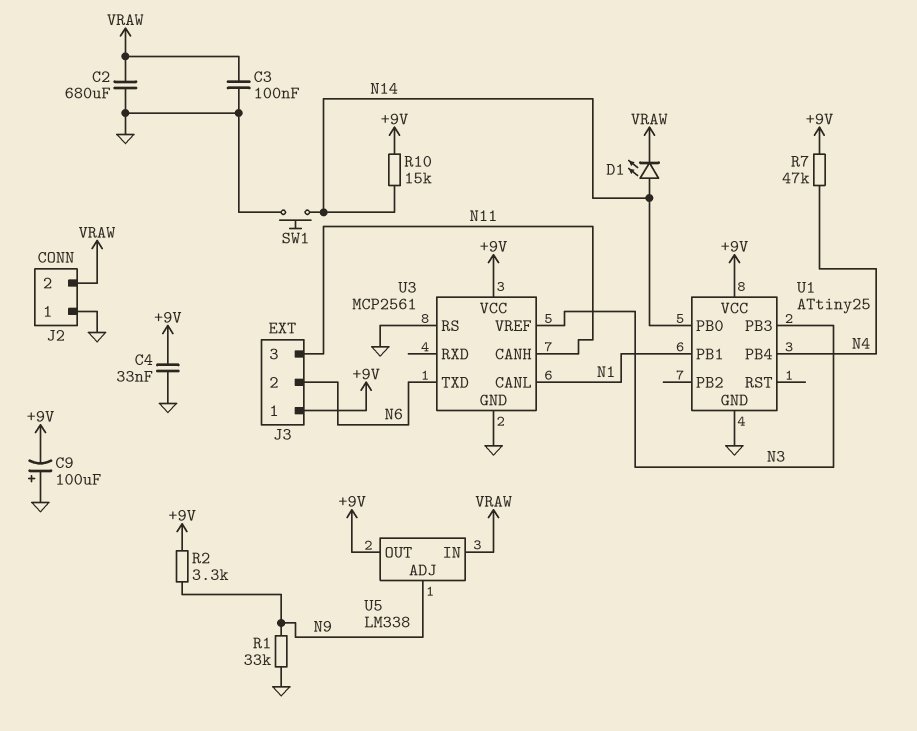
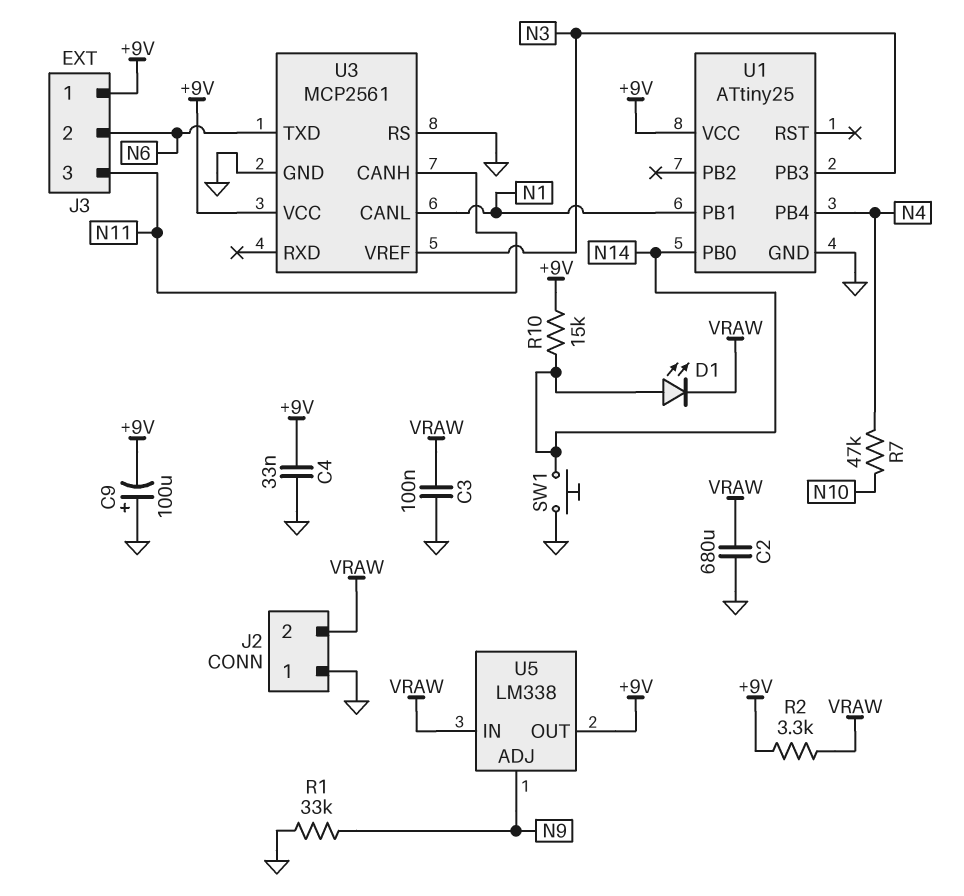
R2: 3.3k (+9V, N9) -> 3.3k (+9V, VRAW)
R7: 47k (+9V, N4) -> 47k (N4, N10)

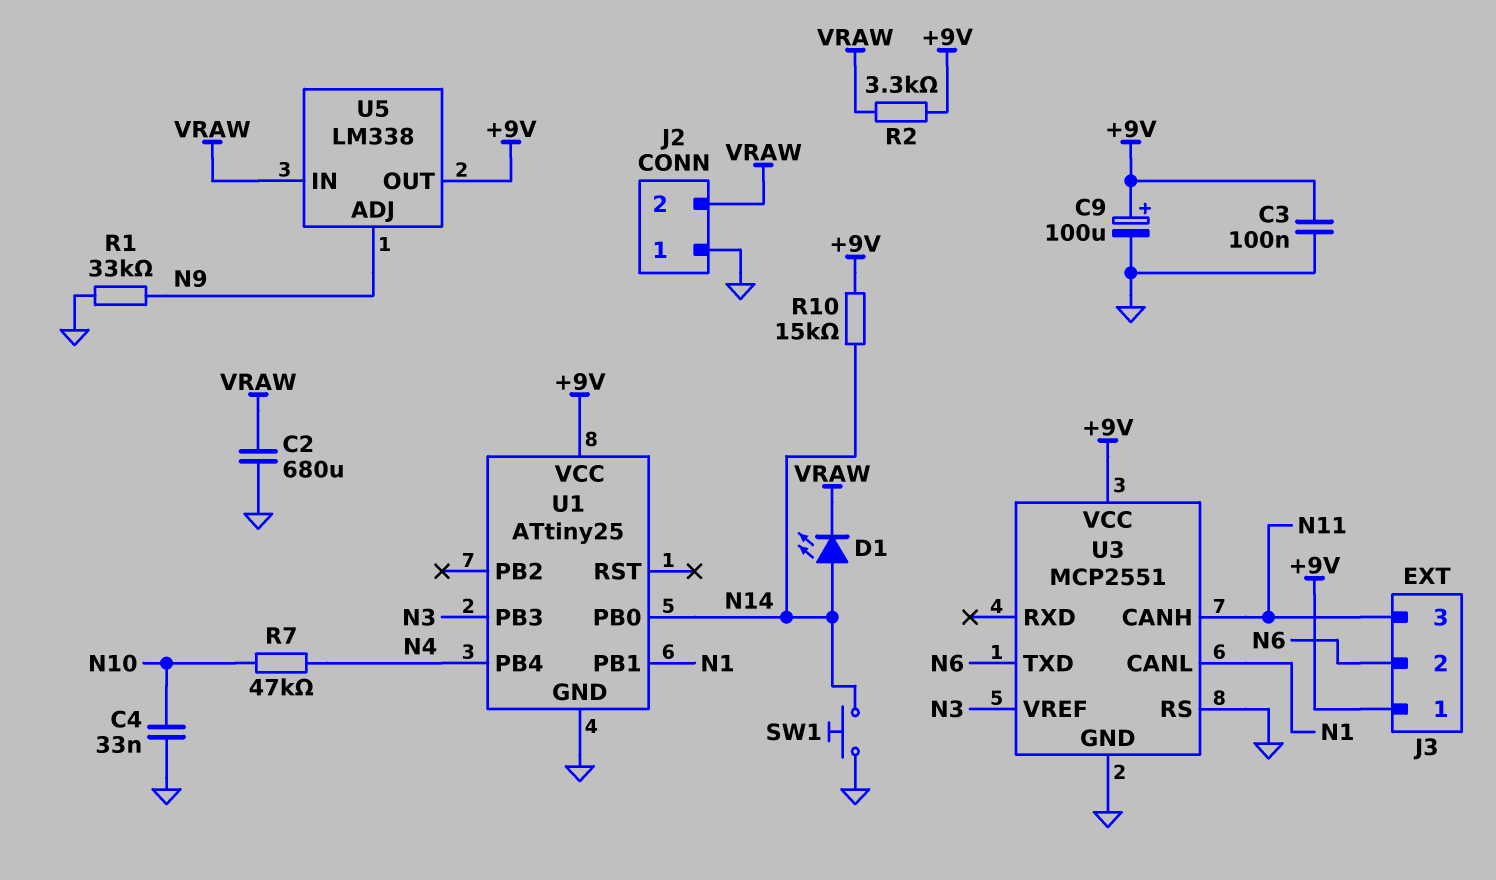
C3: 100nF (GND, VRAW) -> 100nF (+9V, GND)
C4: 33nF (+9V, GND) -> 33nF (GND, N10)
C9: 100uF (plus GND, minus +9V) -> 100uF (plus +9V, minus GND)
U3: MCP2561 -> MCP2551

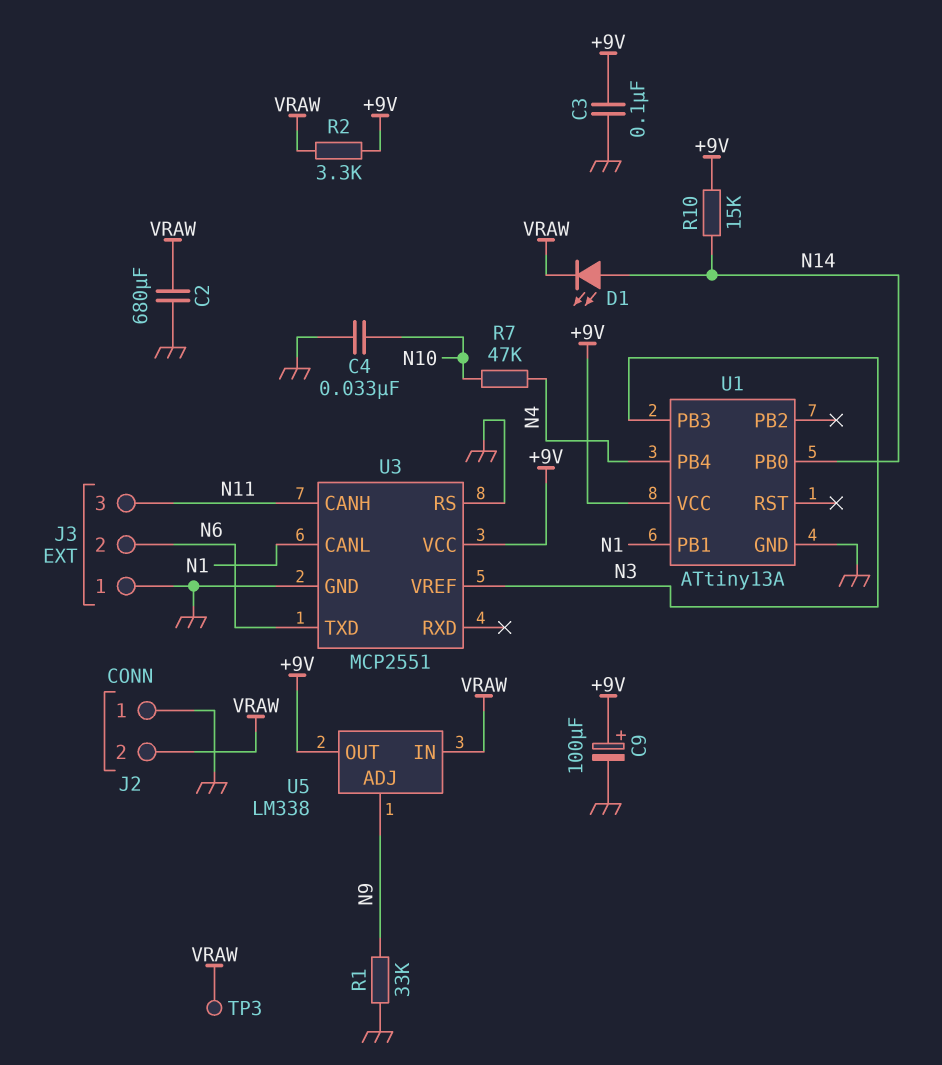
J3 pin 1: +9V -> GND
SW1: button (GND, N14) -> none
TP3: none -> test point (VRAW)
U1: ATtiny25 -> ATtiny13A

